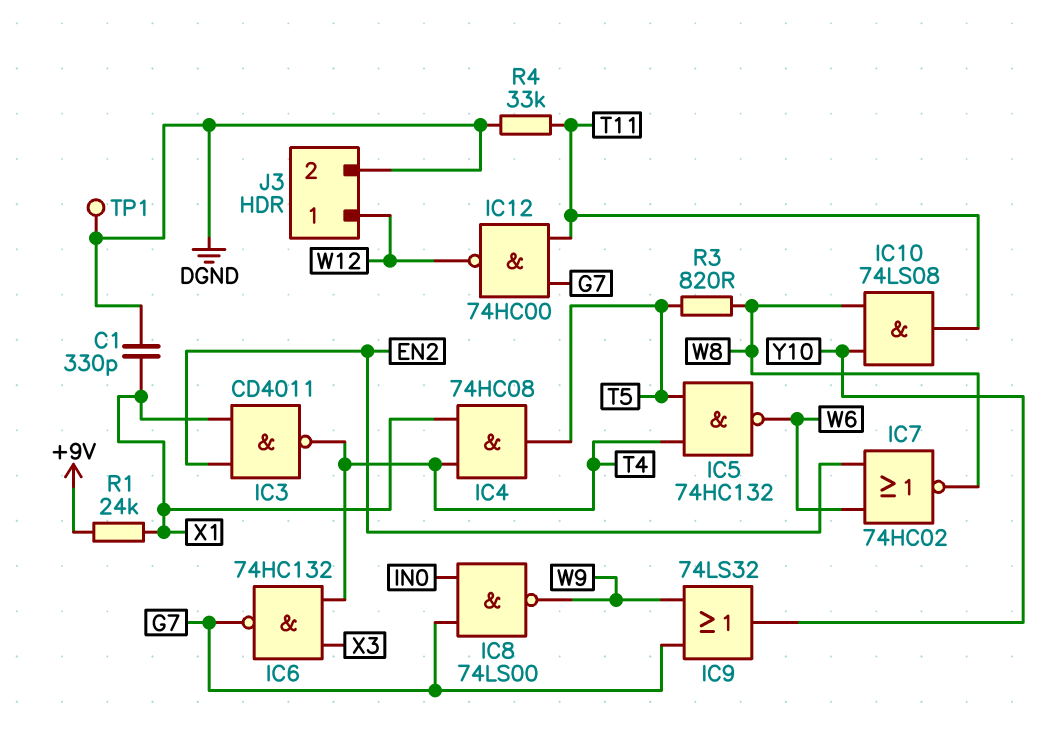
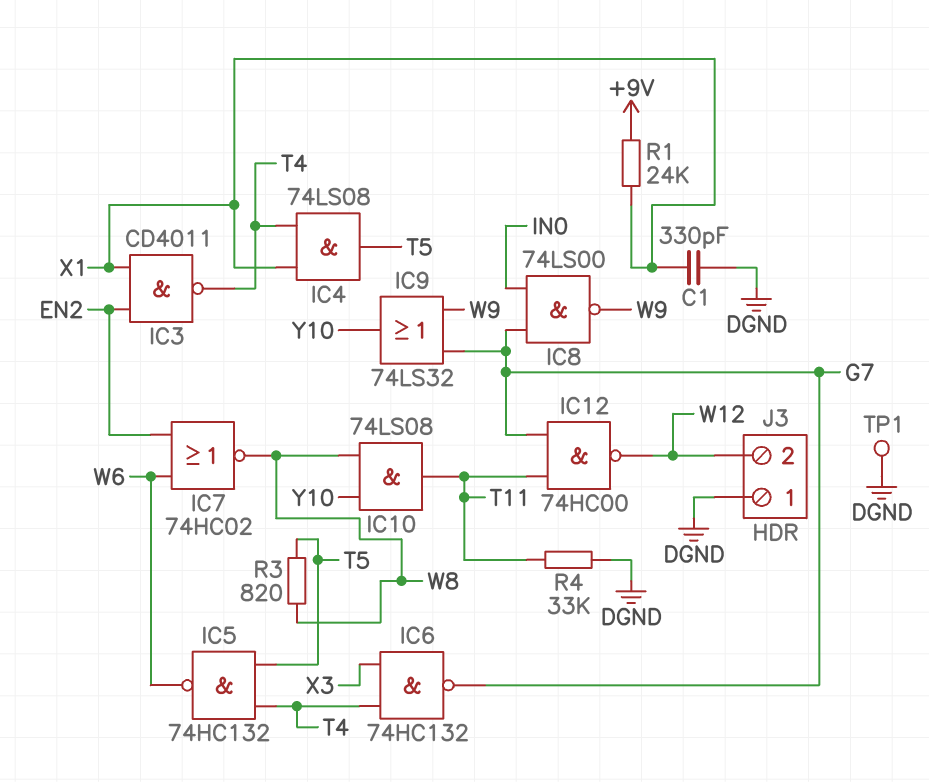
IC4: AND 74HC08 (in T4, in X1, out T5) -> AND 74LS08 (in T4, in X1, out T5)
J3 pin 1: W12 -> DGND
J3 pin 2: DGND -> W12

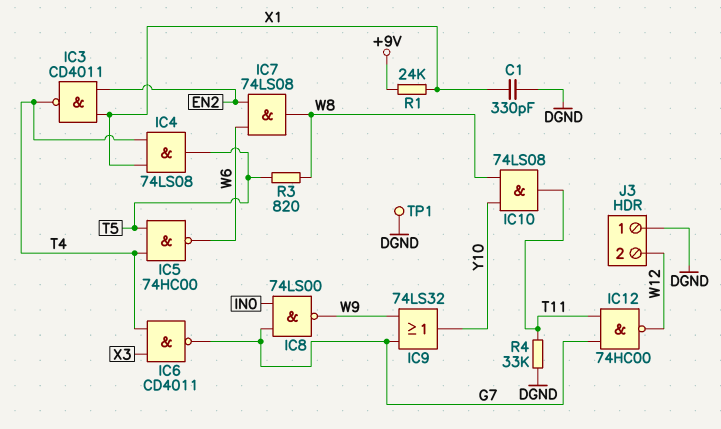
IC5: NAND 74HC132 (in T4, in T5, out W6) -> NAND 74HC00 (in T4, in T5, out W6)
IC6: NAND 74HC132 (in T4, in X3, out G7) -> NAND CD4011 (in T4, in X3, out G7)
IC7: NOR 74HC02 (in EN2, in W6, out W8) -> AND 74LS08 (in EN2, in W6, out W8)

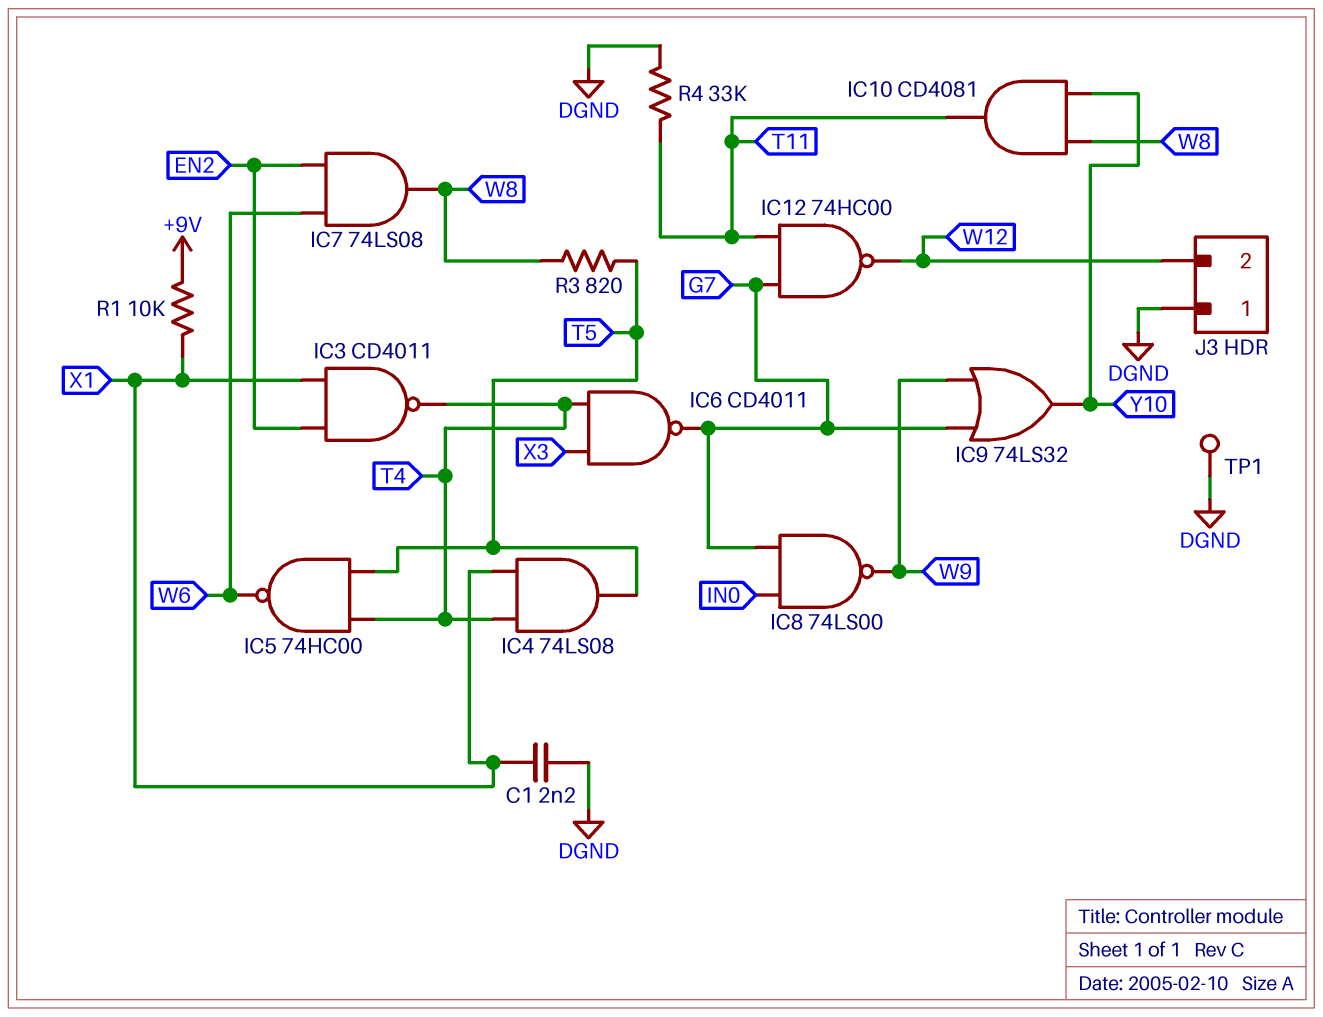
C1: 330pF (DGND, X1) -> 2.2nF (DGND, X1)
IC10: AND 74LS08 (in W8, in Y10, out T11) -> AND CD4081 (in W8, in Y10, out T11)
R1: 24k (+9V, X1) -> 10k (+9V, X1)

